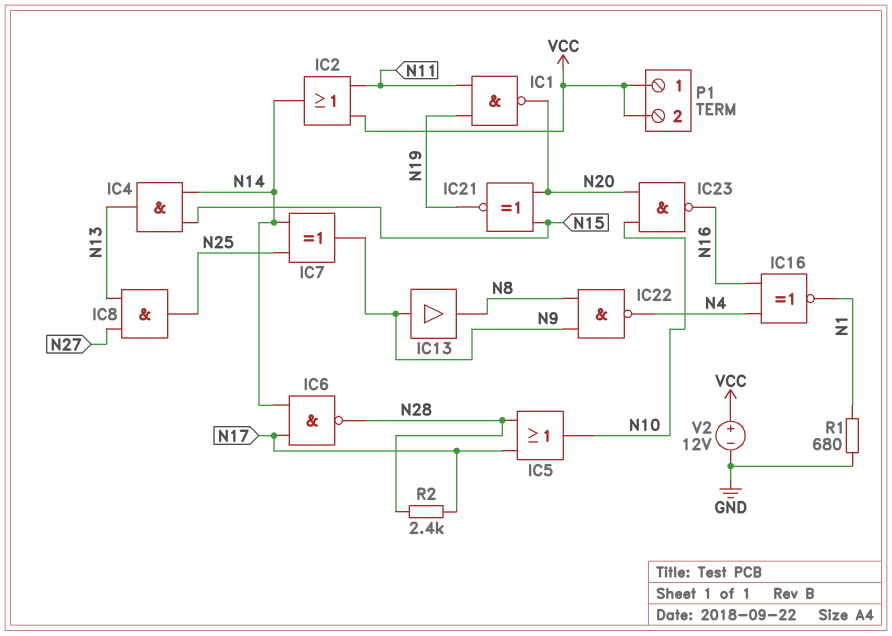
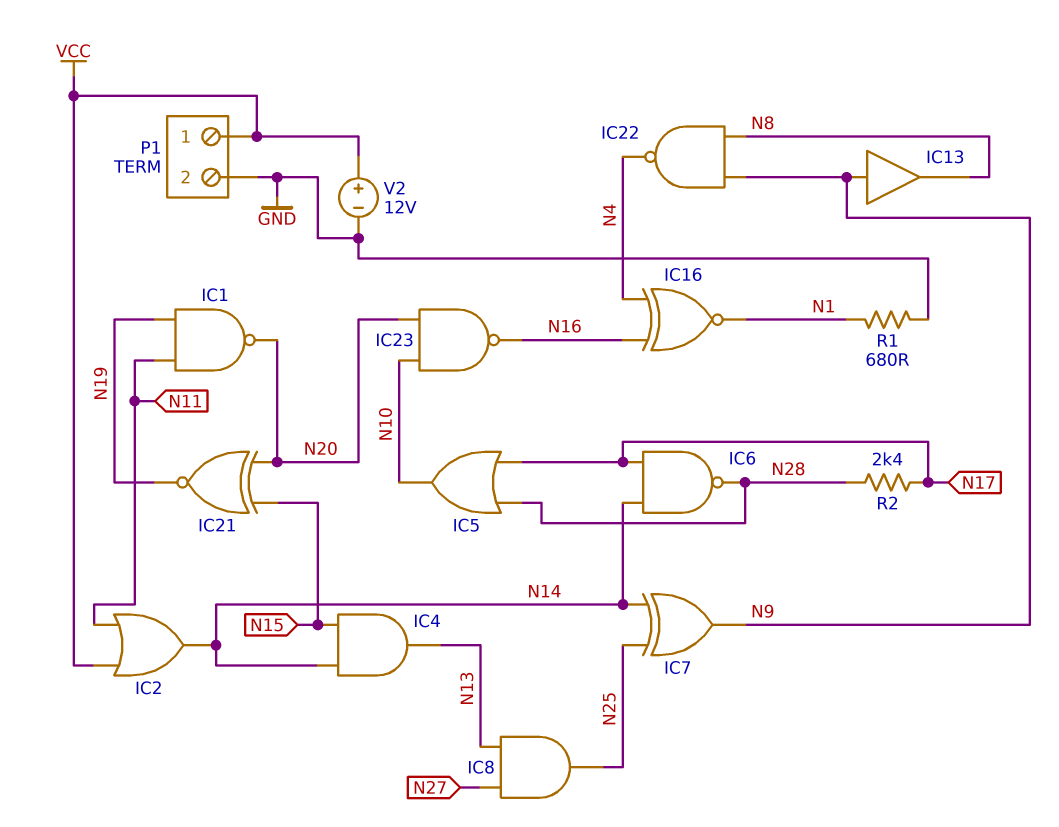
P1 pin 2: VCC -> GND

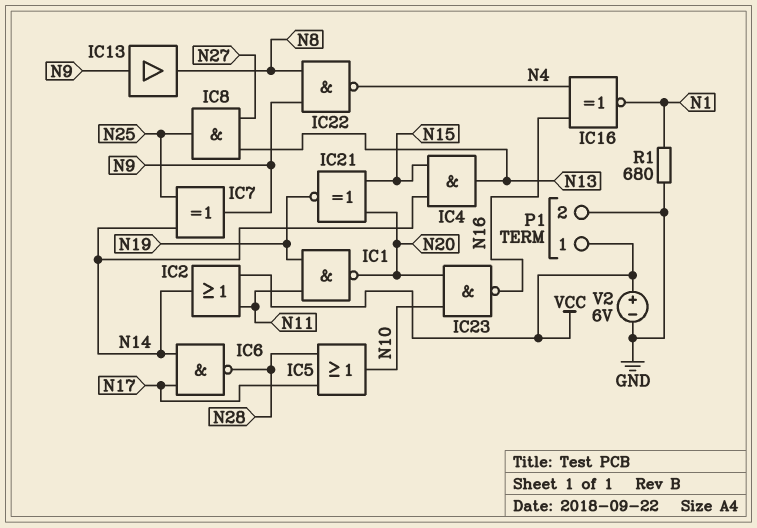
R2: 2.4k (N17, N28) -> none
V2: 12V (plus VCC, minus GND) -> 6V (plus VCC, minus GND)

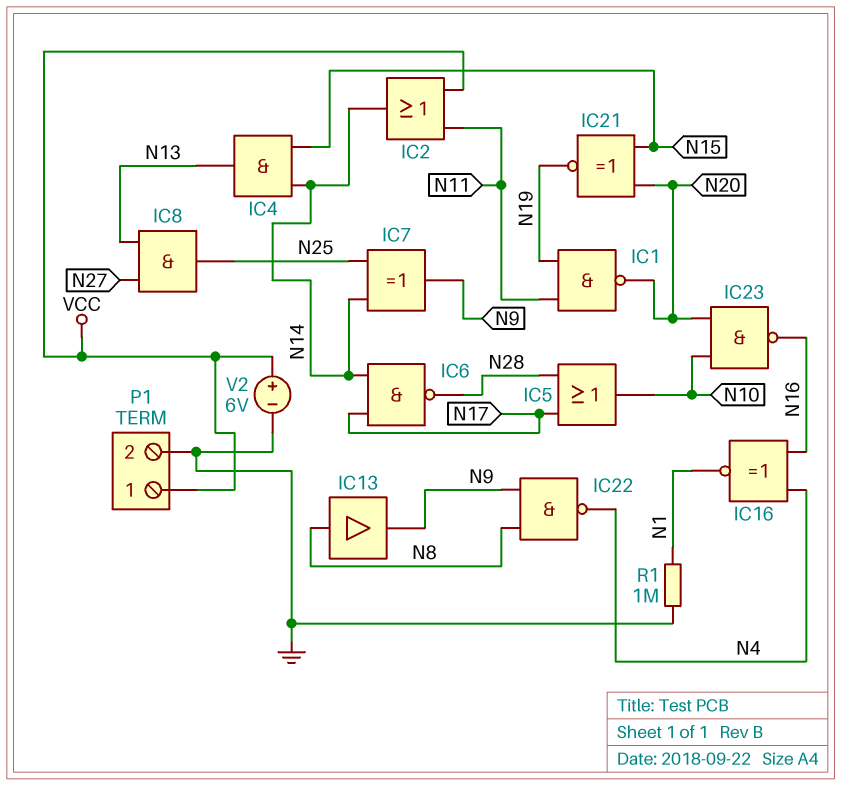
IC13: buffer (in N9, out N8) -> buffer (in N8, out N9)
R1: 680 (GND, N1) -> 1M (GND, N1)

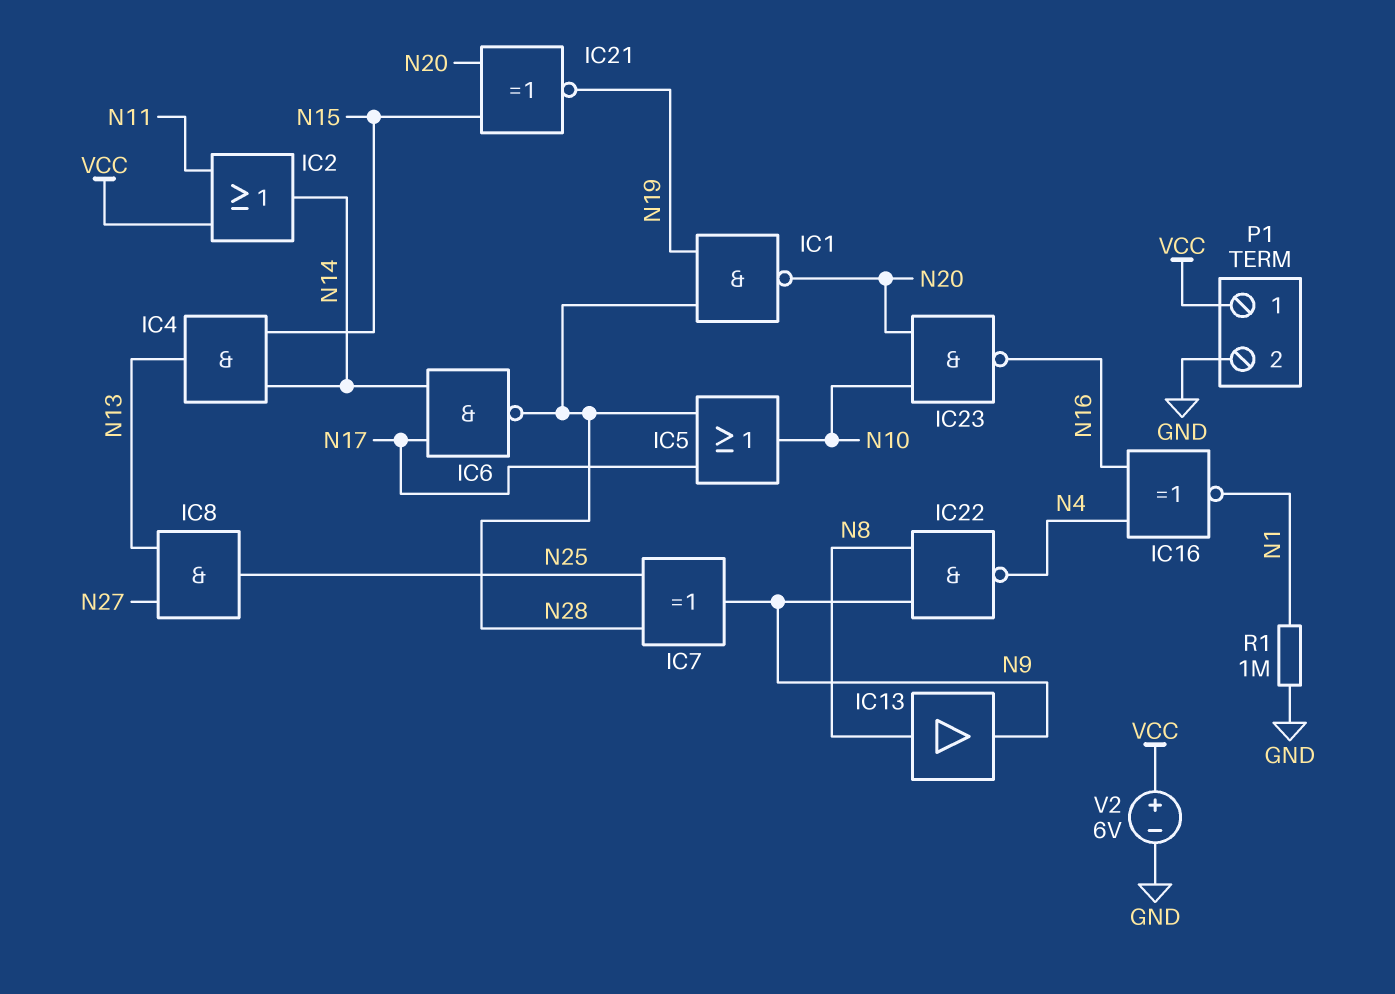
IC1: NAND (in N11, in N19, out N20) -> NAND (in N19, in N28, out N20)
IC7: XOR (in N14, in N25, out N9) -> XOR (in N25, in N28, out N9)

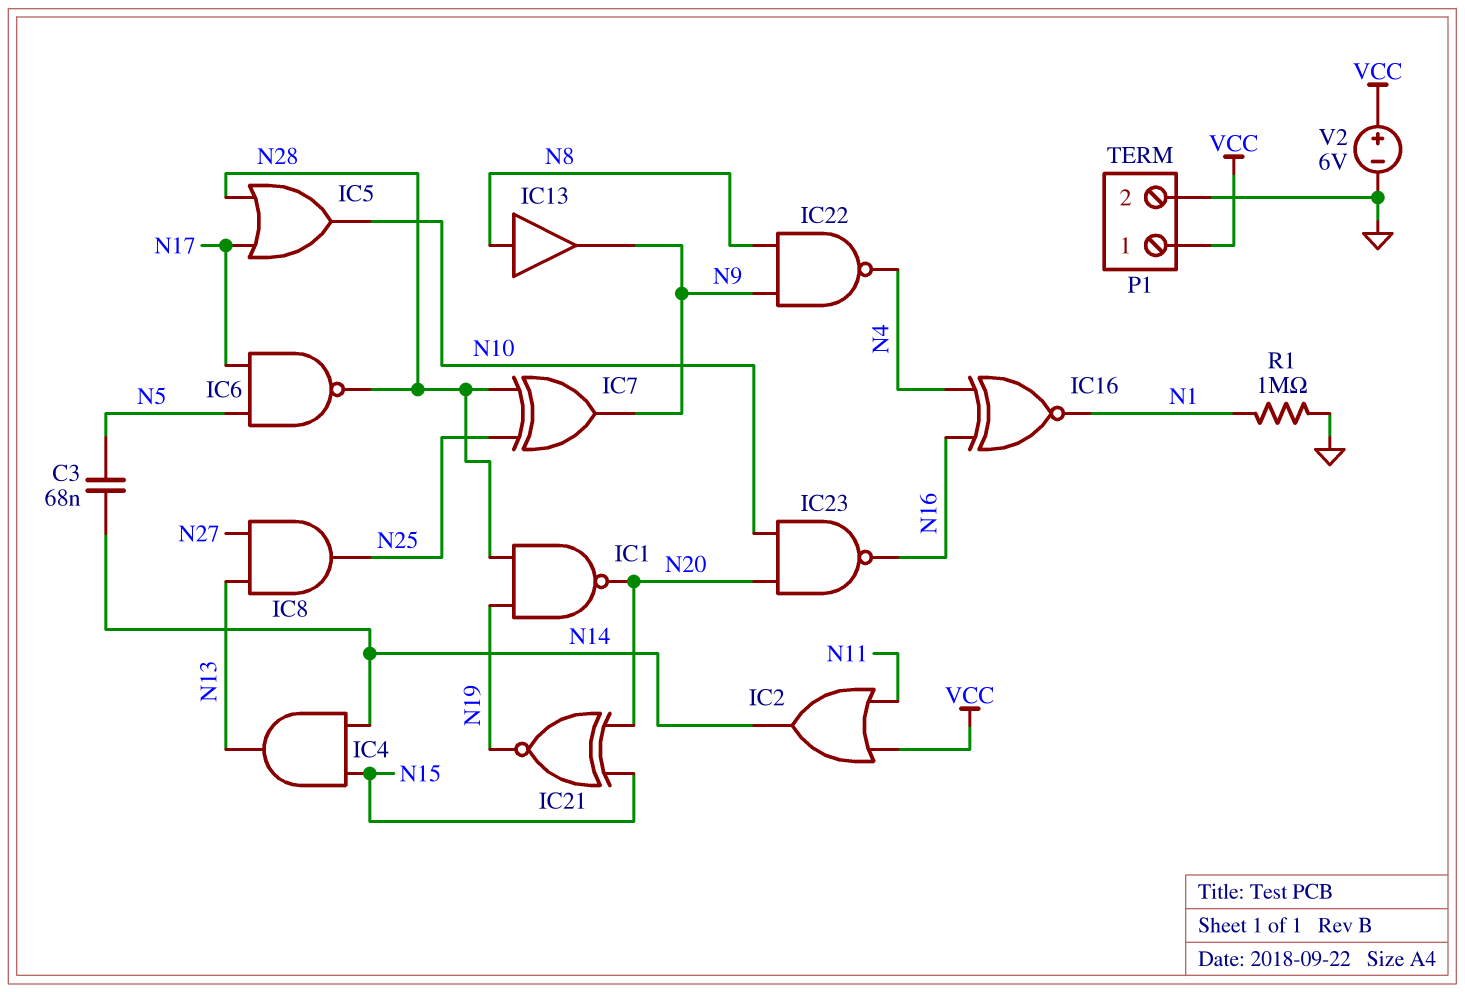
C3: none -> 68nF (N5, N14)
IC6: NAND (in N14, in N17, out N28) -> NAND (in N5, in N17, out N28)

